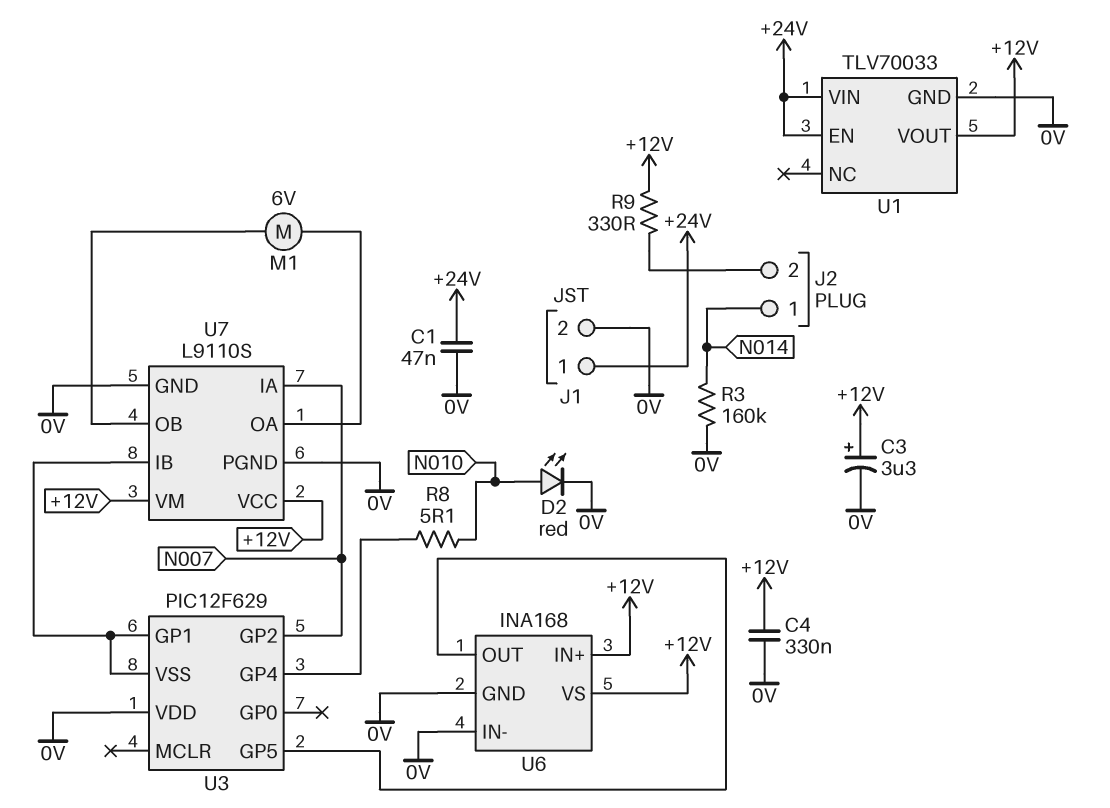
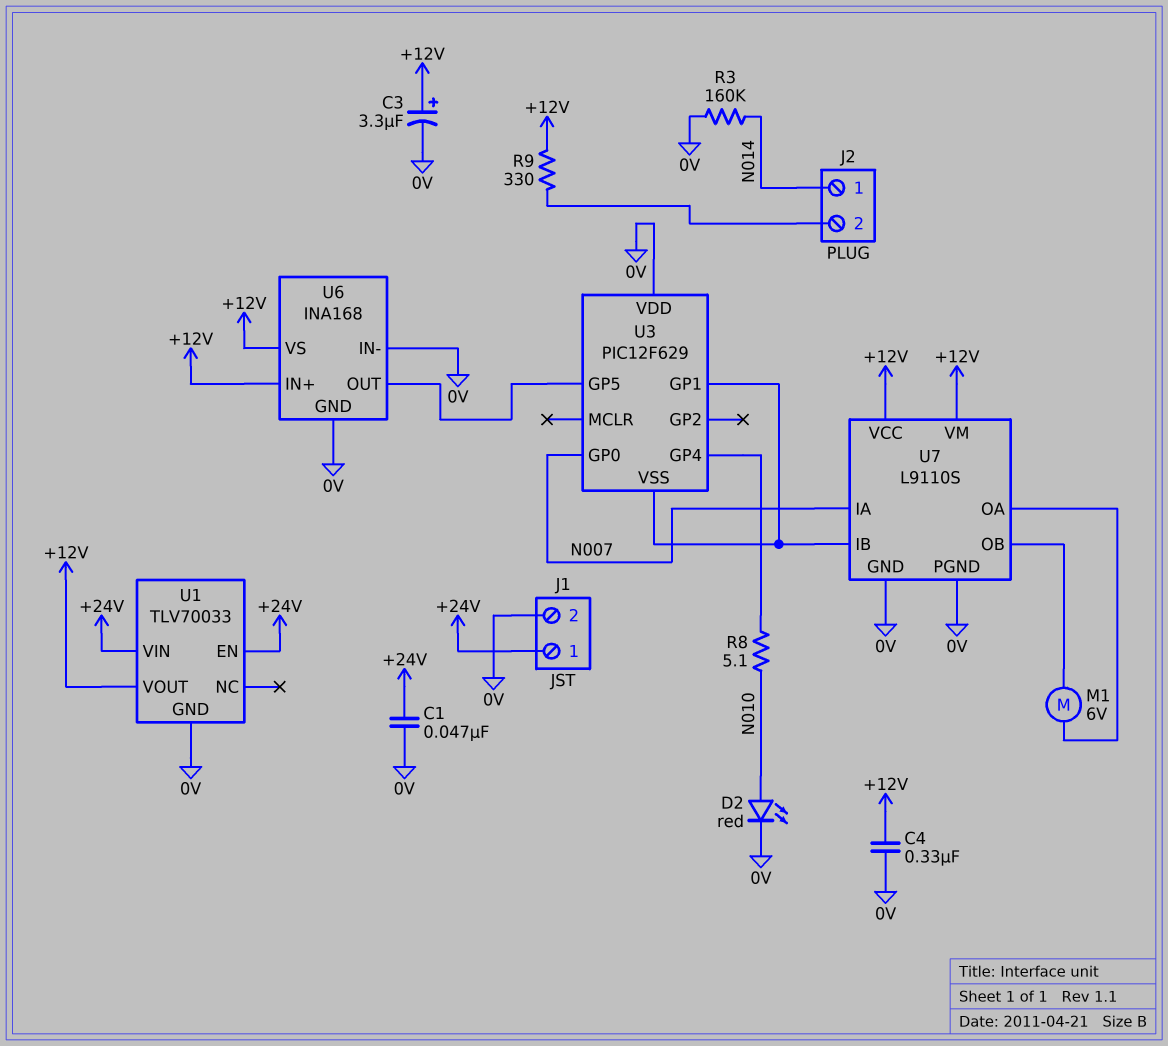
U3 pin GP0: none -> N007
U3 pin GP2: N007 -> none

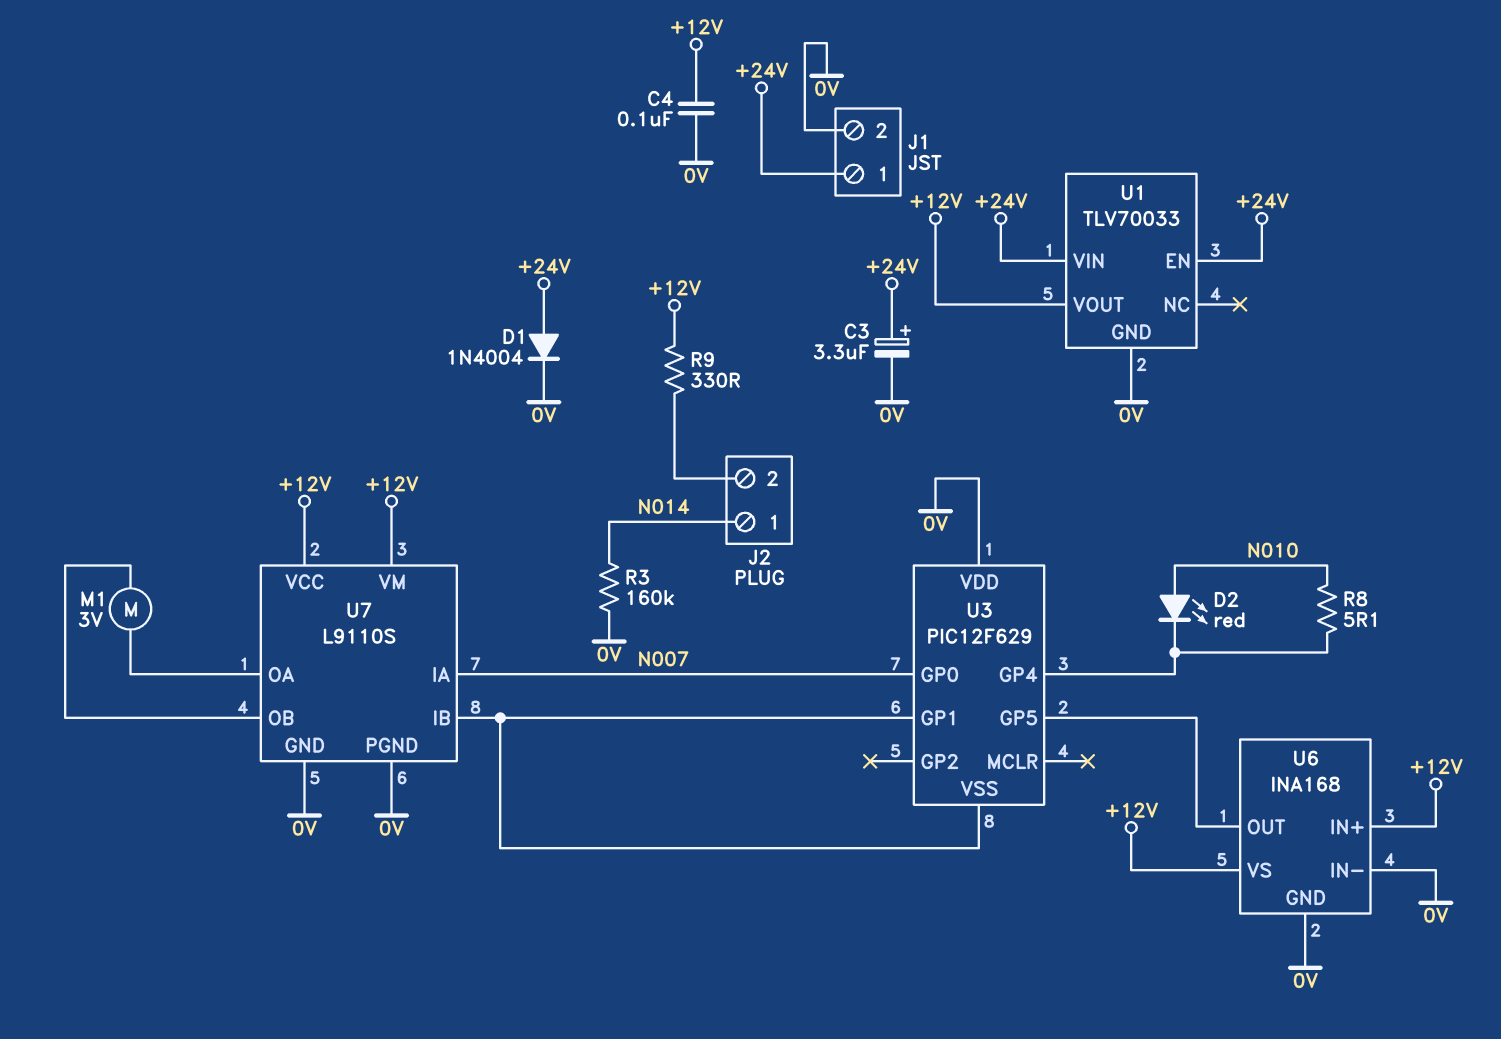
C1: 47nF (+24V, 0V) -> none
C3: 3.3uF (plus +12V, minus 0V) -> 3.3uF (plus +24V, minus 0V)
C4: 330nF (+12V, 0V) -> 100nF (+12V, 0V)
D1: none -> diode 1N4004 (A +24V, K 0V)
D2: LED red (A N010, K 0V) -> LED red (A N010, K U3/GP4)
M1: motor 6V (U7/OA, U7/OB) -> motor 3V (U7/OA, U7/OB)

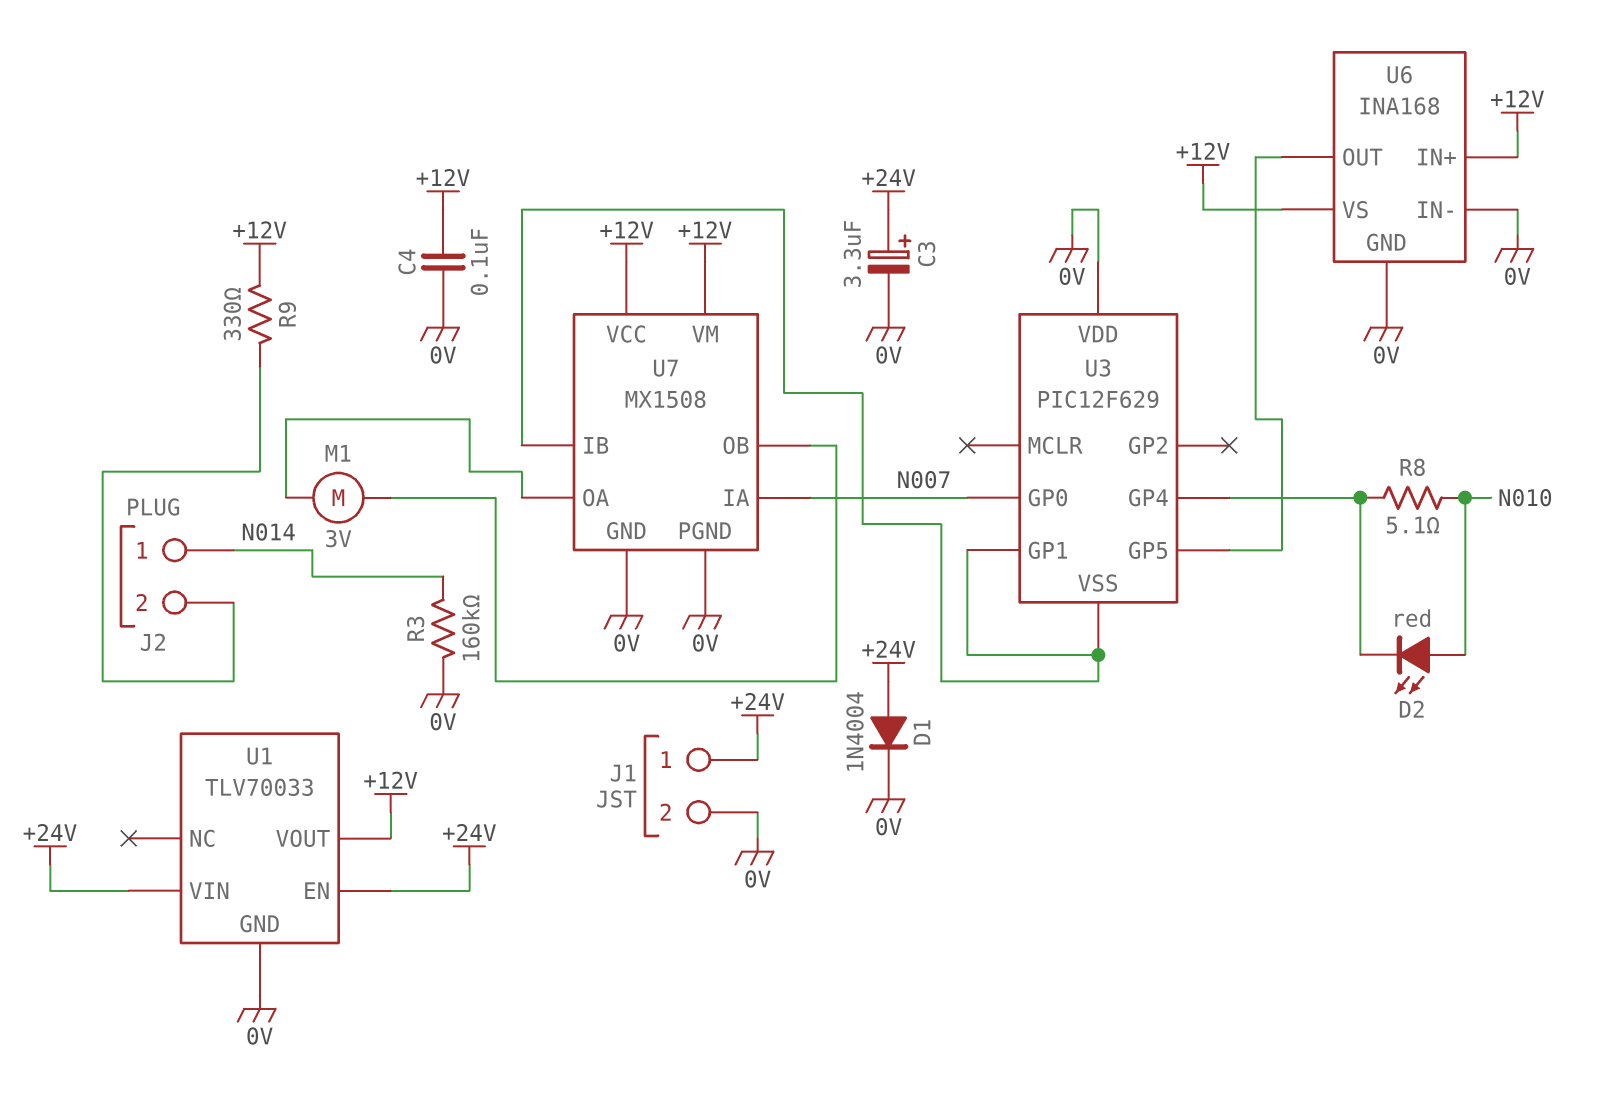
U7: L9110S -> MX1508

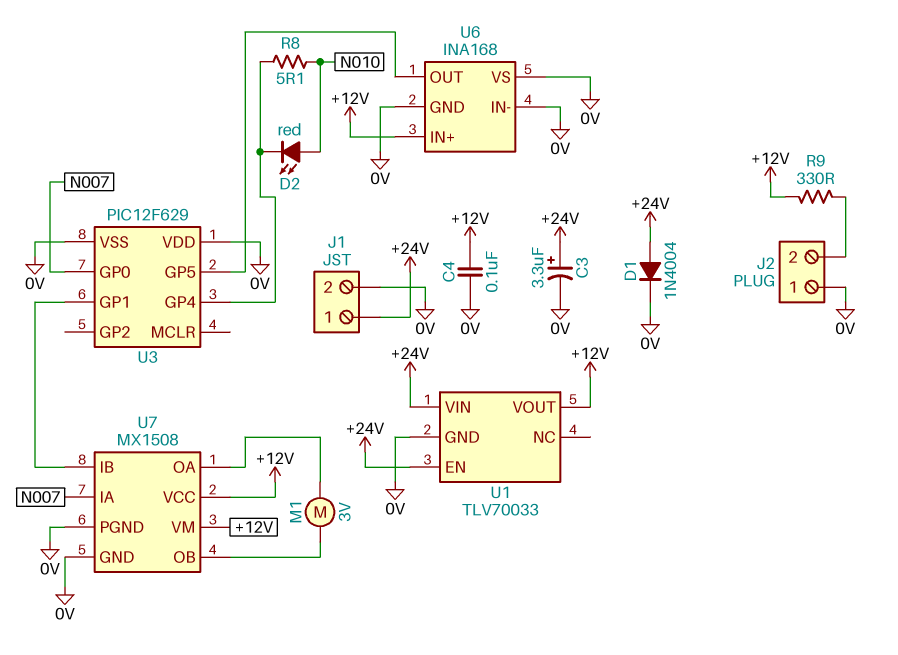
J2 pin 1: N014 -> 0V
R3: 160k (0V, N014) -> none
U3 pin VSS: U3/GP1 -> 0V
U6 pin VS: +12V -> 0V

